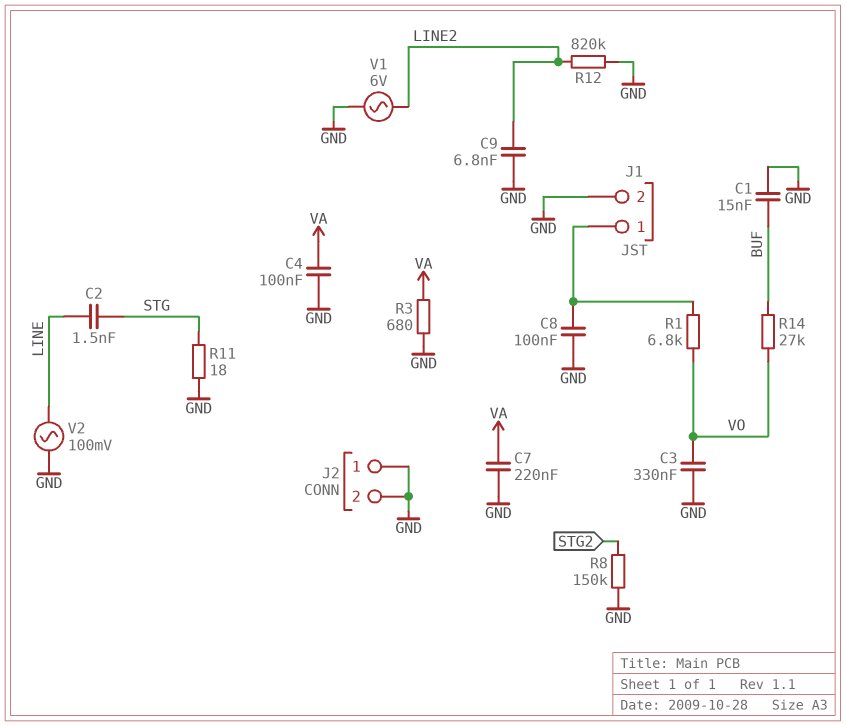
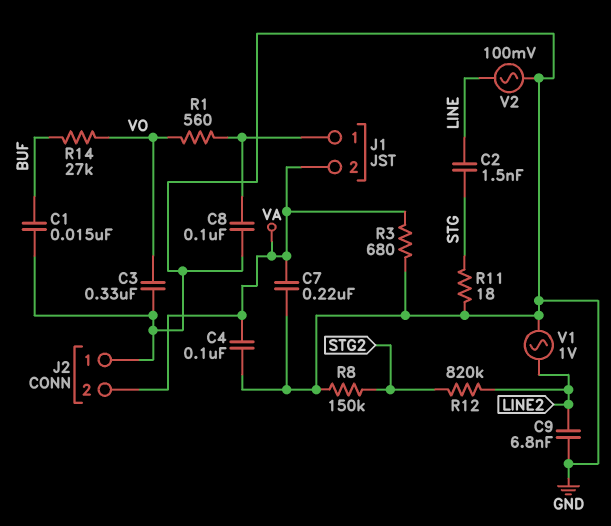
J1 pin 2: GND -> VA
J2 pin 2: GND -> VA
R1: 6.8k (J1/1, VO) -> 560 (J1/1, VO)
R12: 820k (GND, LINE2) -> 820k (LINE2, STG2)
V1: AC 6V (GND, LINE2) -> AC 1V (GND, LINE2)

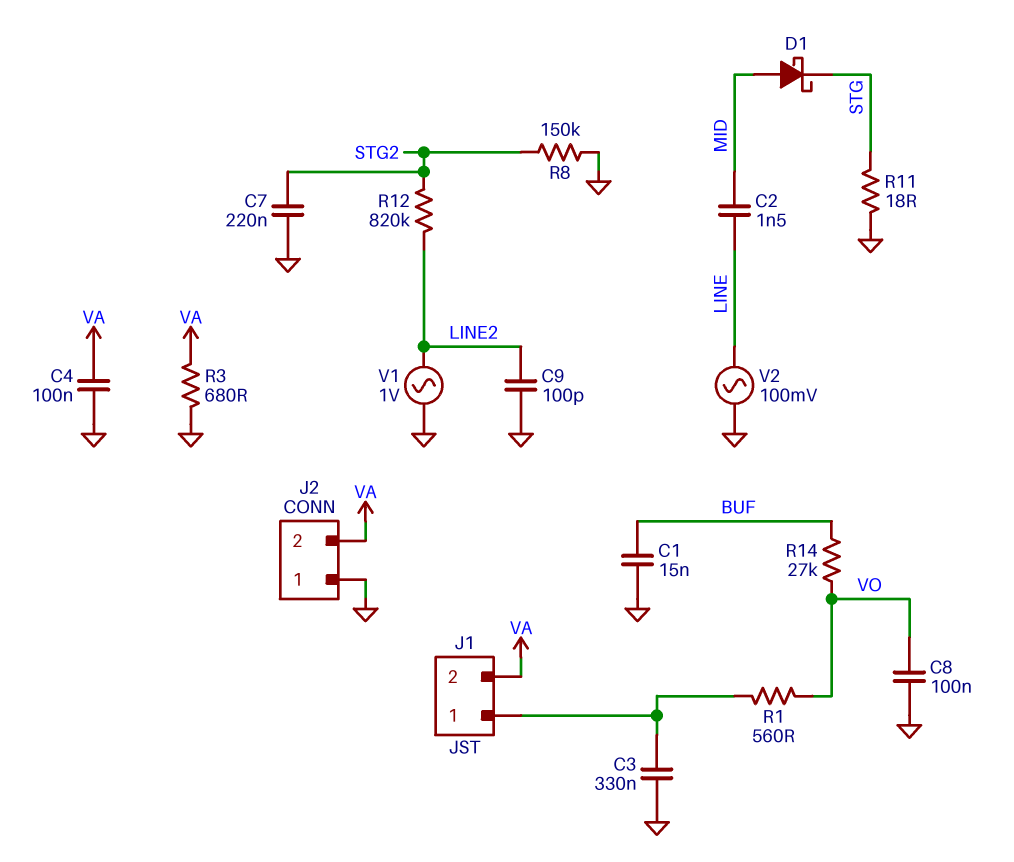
C2: 1.5nF (LINE, STG) -> 1.5nF (LINE, MID)
C3: 330nF (GND, VO) -> 330nF (GND, J1/1)
C7: 220nF (GND, VA) -> 220nF (GND, STG2)
C8: 100nF (GND, J1/1) -> 100nF (GND, VO)
C9: 6.8nF (GND, LINE2) -> 100pF (GND, LINE2)
D1: none -> schottky (A MID, K STG)

